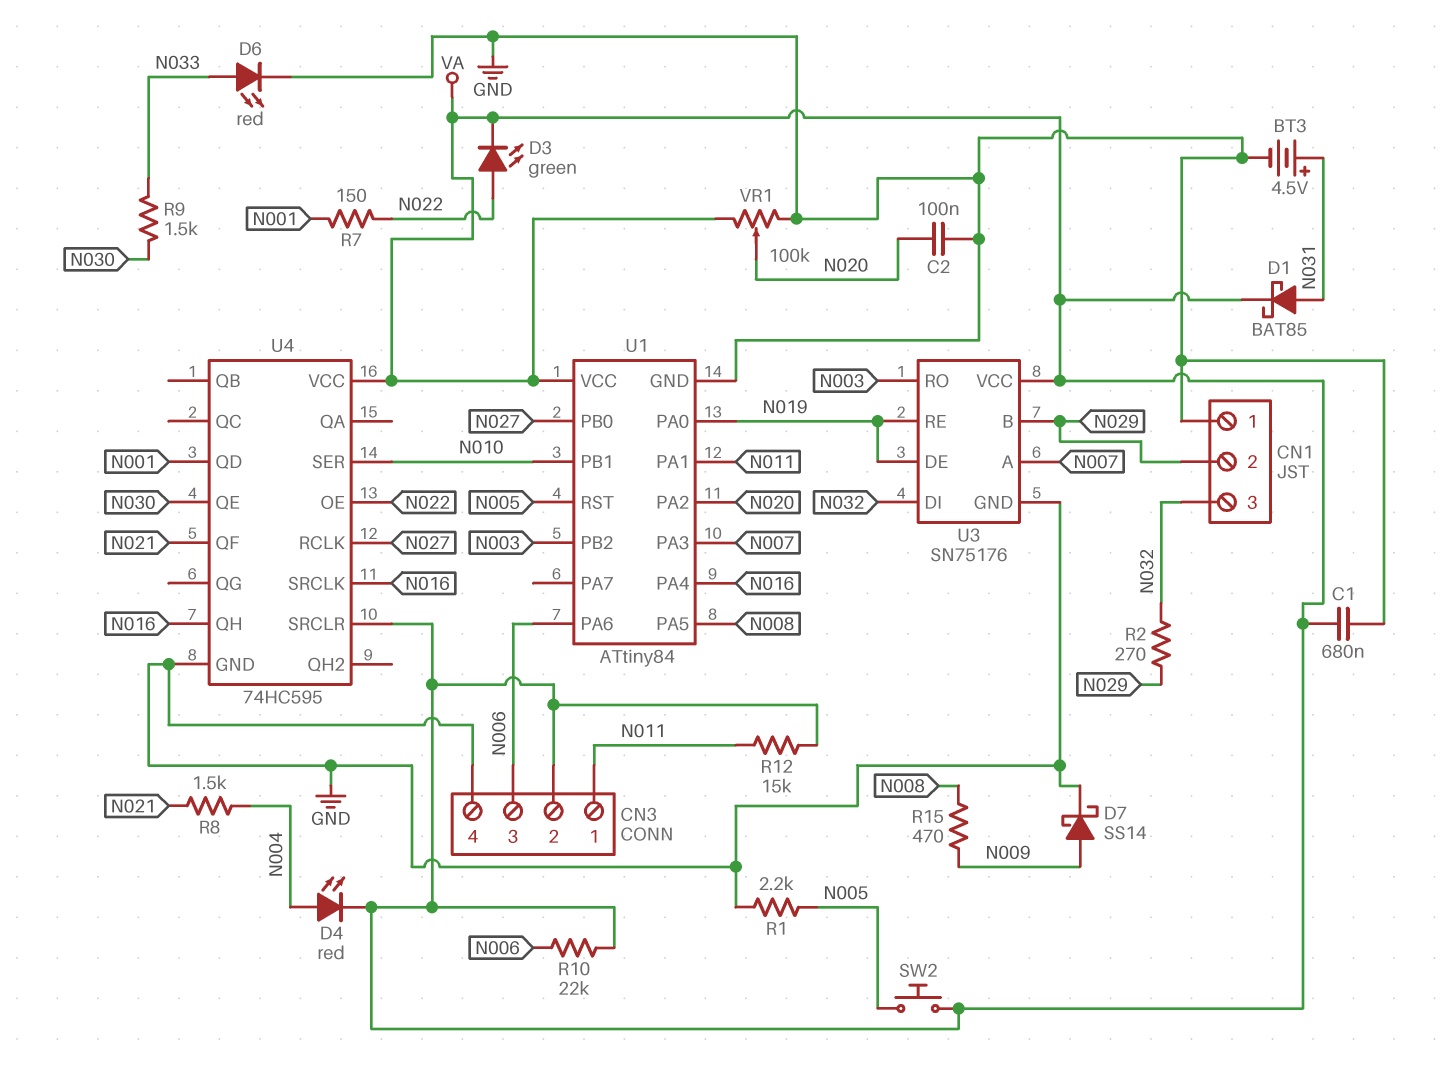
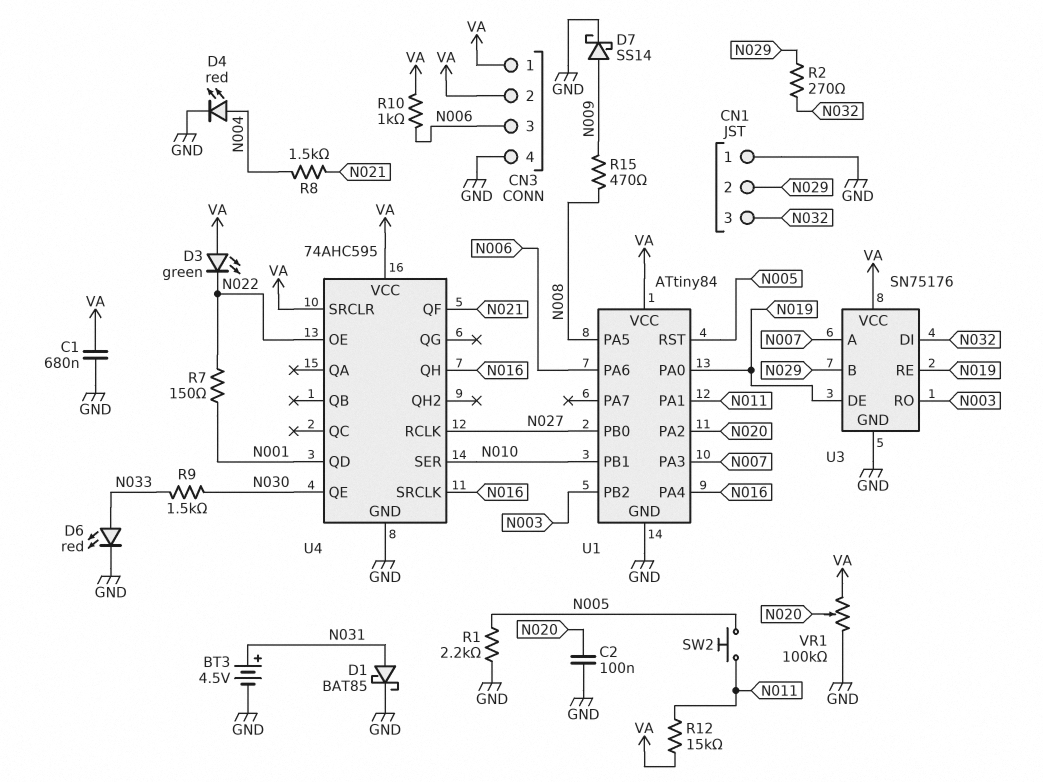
CN3 pin 1: N011 -> VA
D1: schottky BAT85 (A N031, K VA) -> schottky BAT85 (A N031, K GND)
D3: LED green (A N022, K VA) -> LED green (A VA, K N022)
D4: LED red (A N004, K VA) -> LED red (A N004, K GND)
R10: 22k (N006, VA) -> 1k (N006, VA)
SW2: button (N005, VA) -> button (N005, N011)
U4: 74HC595 -> 74AHC595

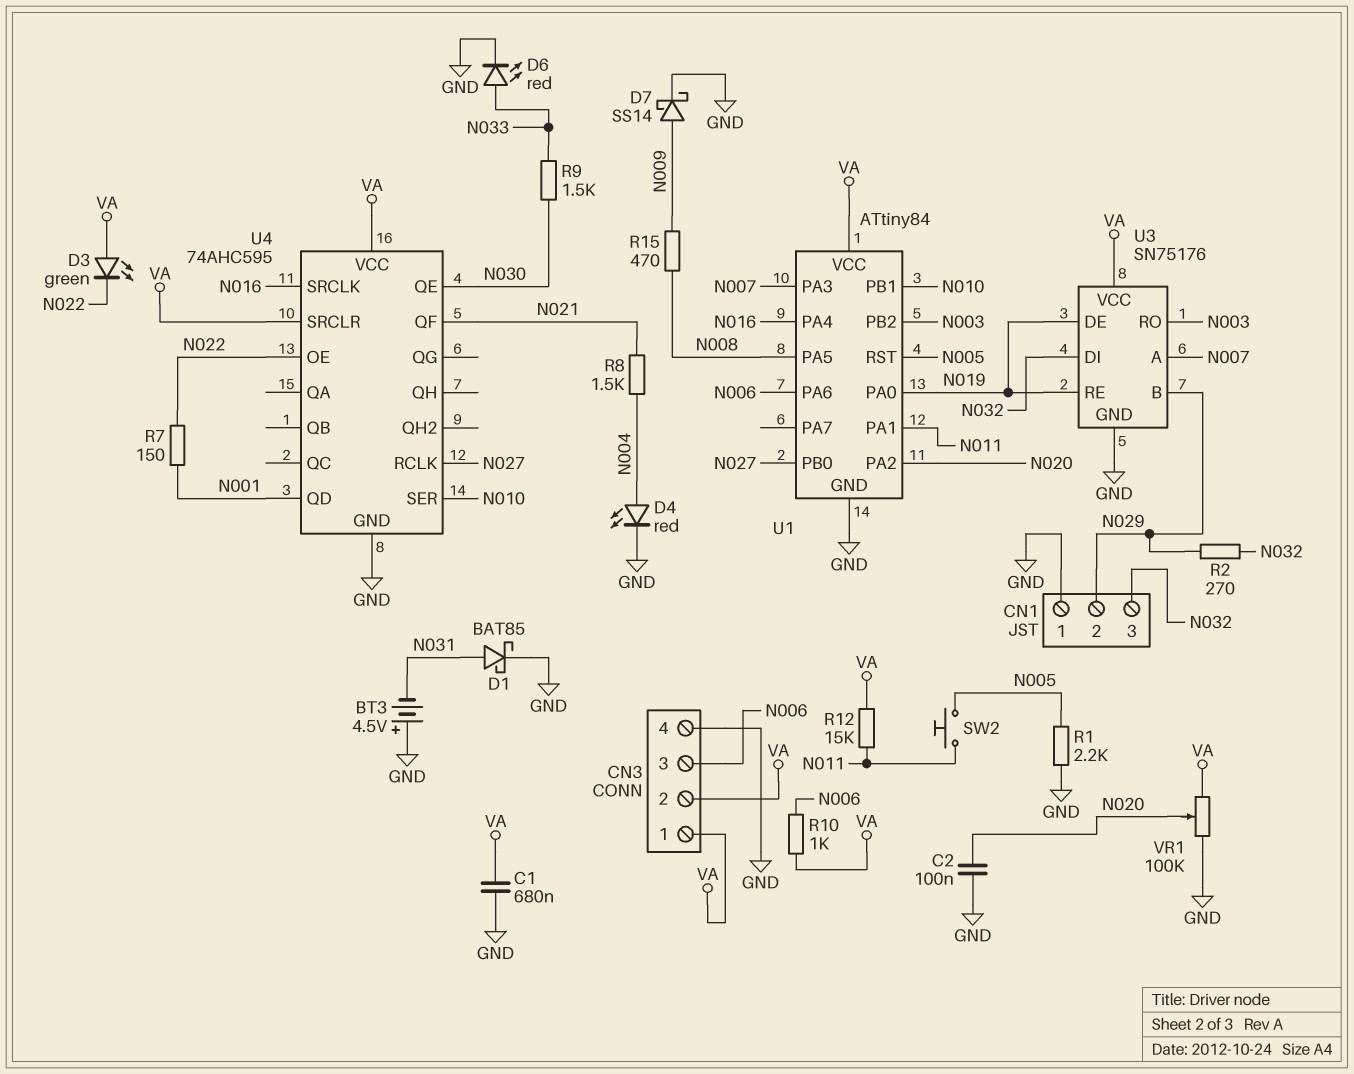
BT3: 4.5V (plus N031, minus GND) -> 4.5V (plus GND, minus N031)
U4 pin QH: N016 -> none

